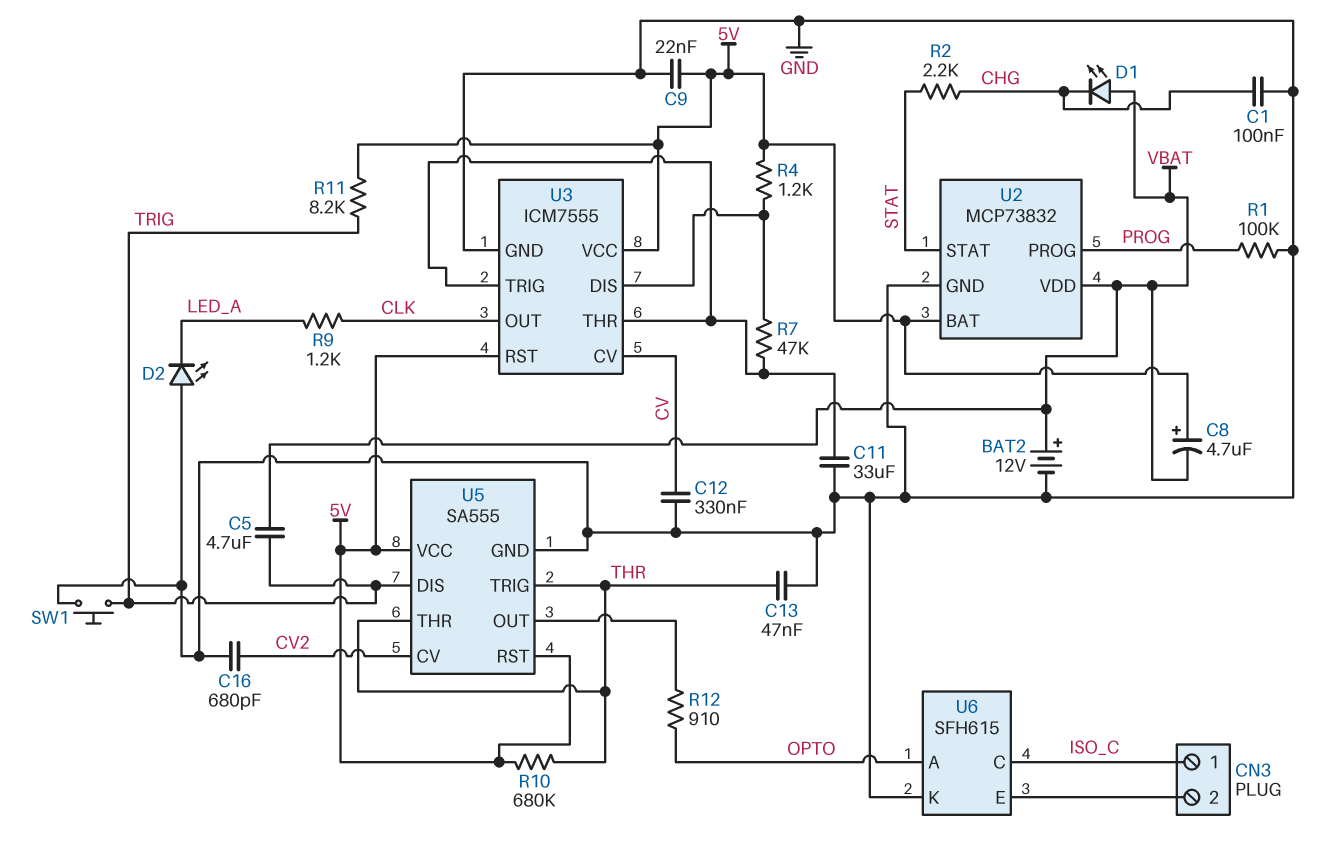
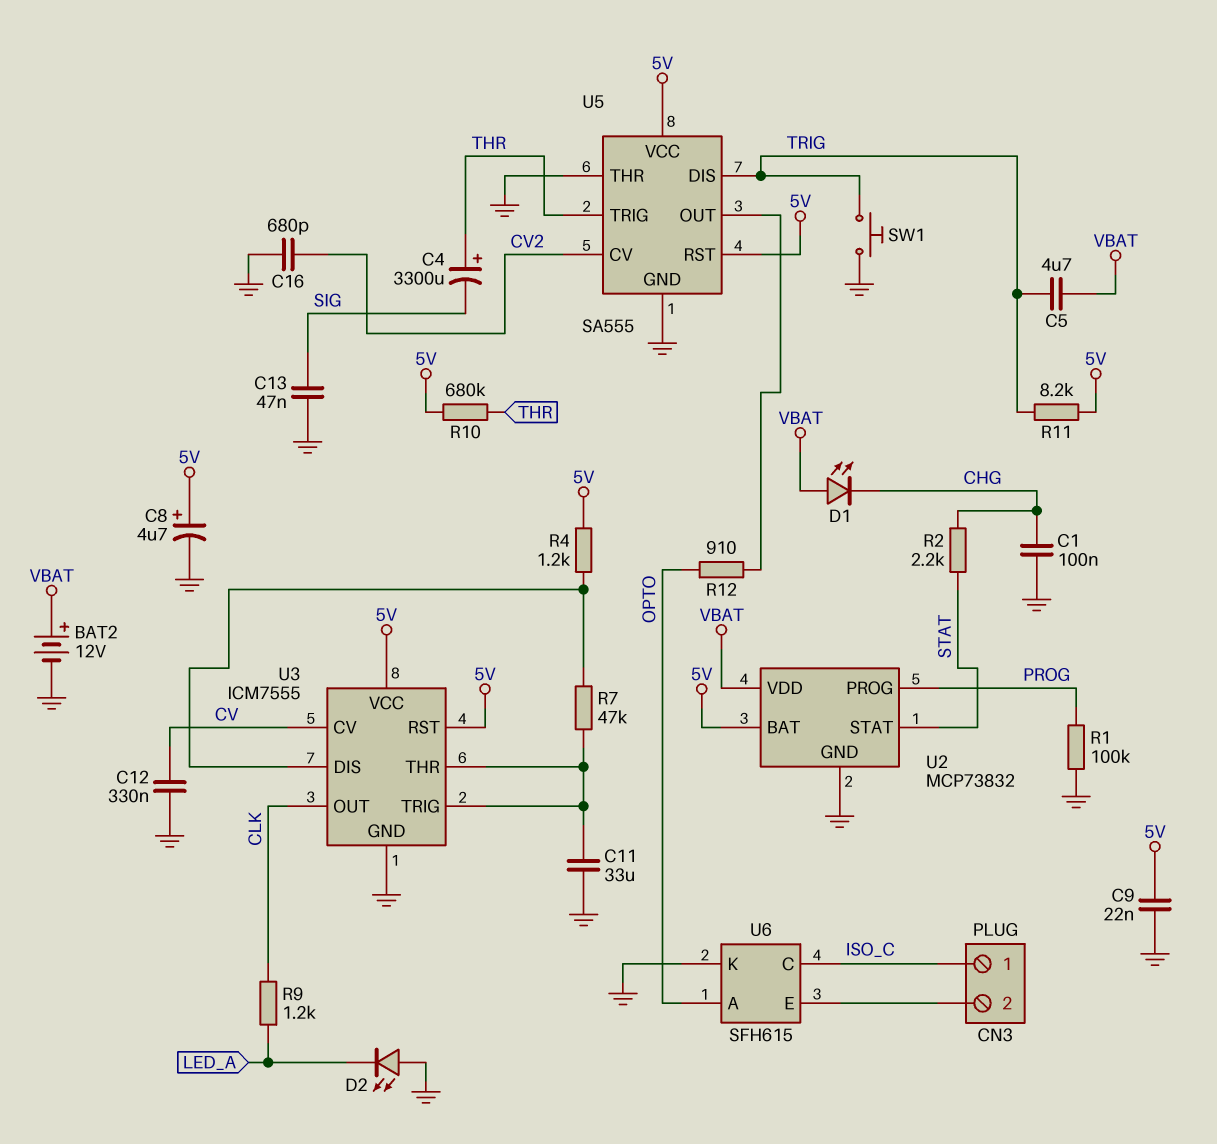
C4: none -> 3300uF (plus THR, minus SIG)
C8: 4.7uF (plus 5V, minus VBAT) -> 4.7uF (plus 5V, minus GND)
C13: 47nF (GND, THR) -> 47nF (GND, SIG)
U5 pin THR: THR -> GND

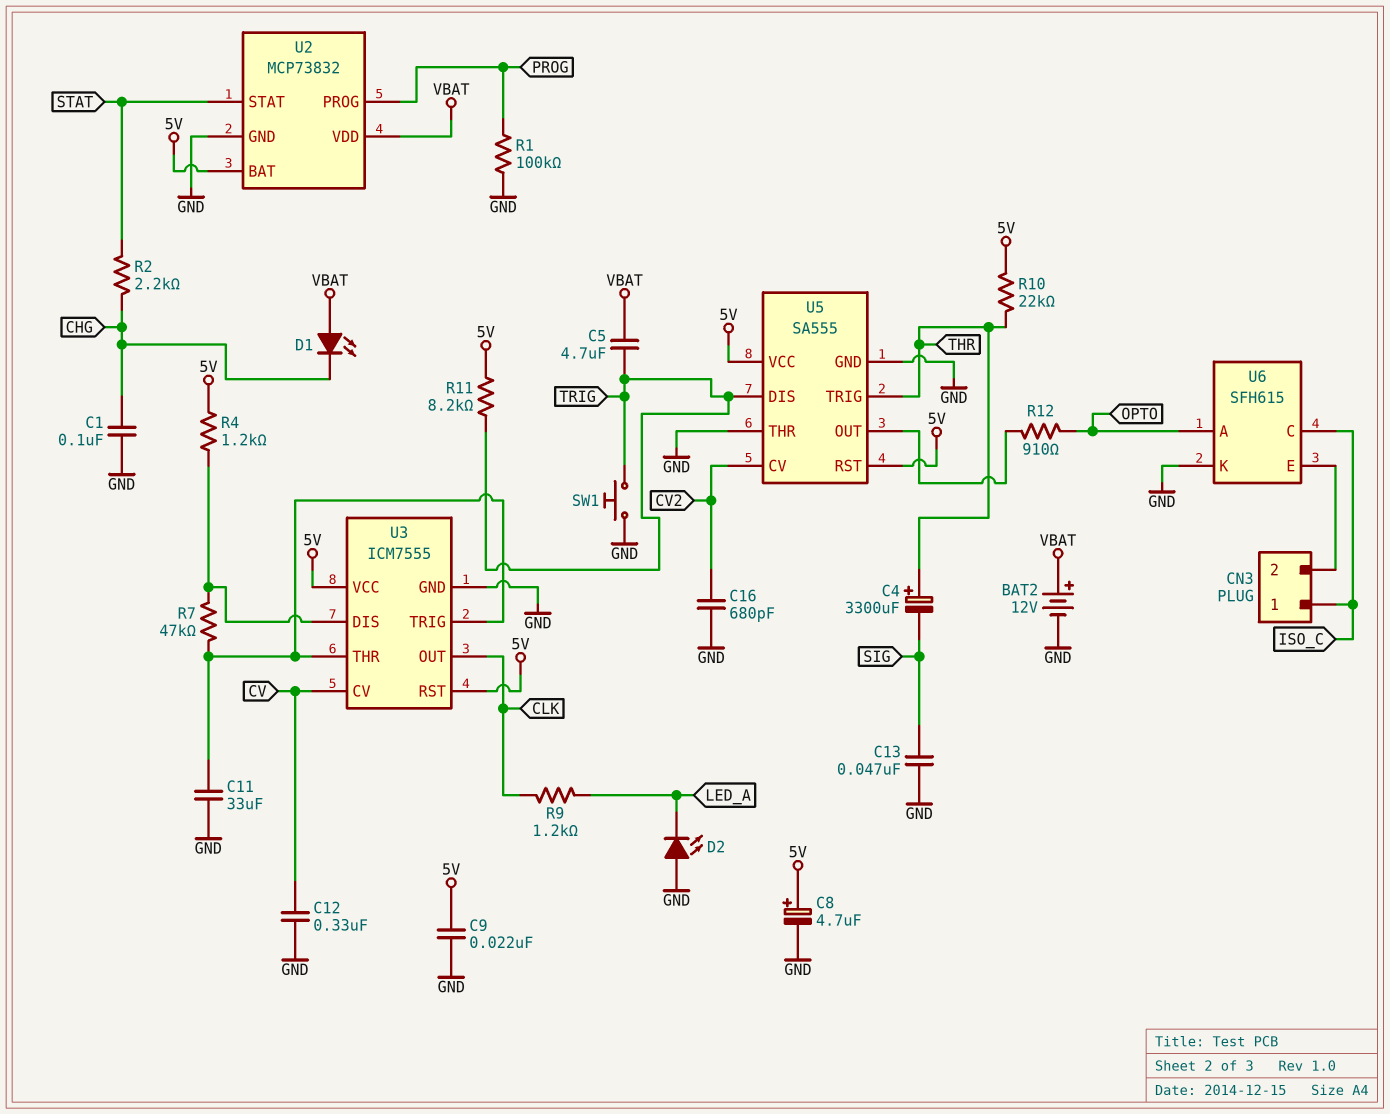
R10: 680k (5V, THR) -> 22k (5V, THR)

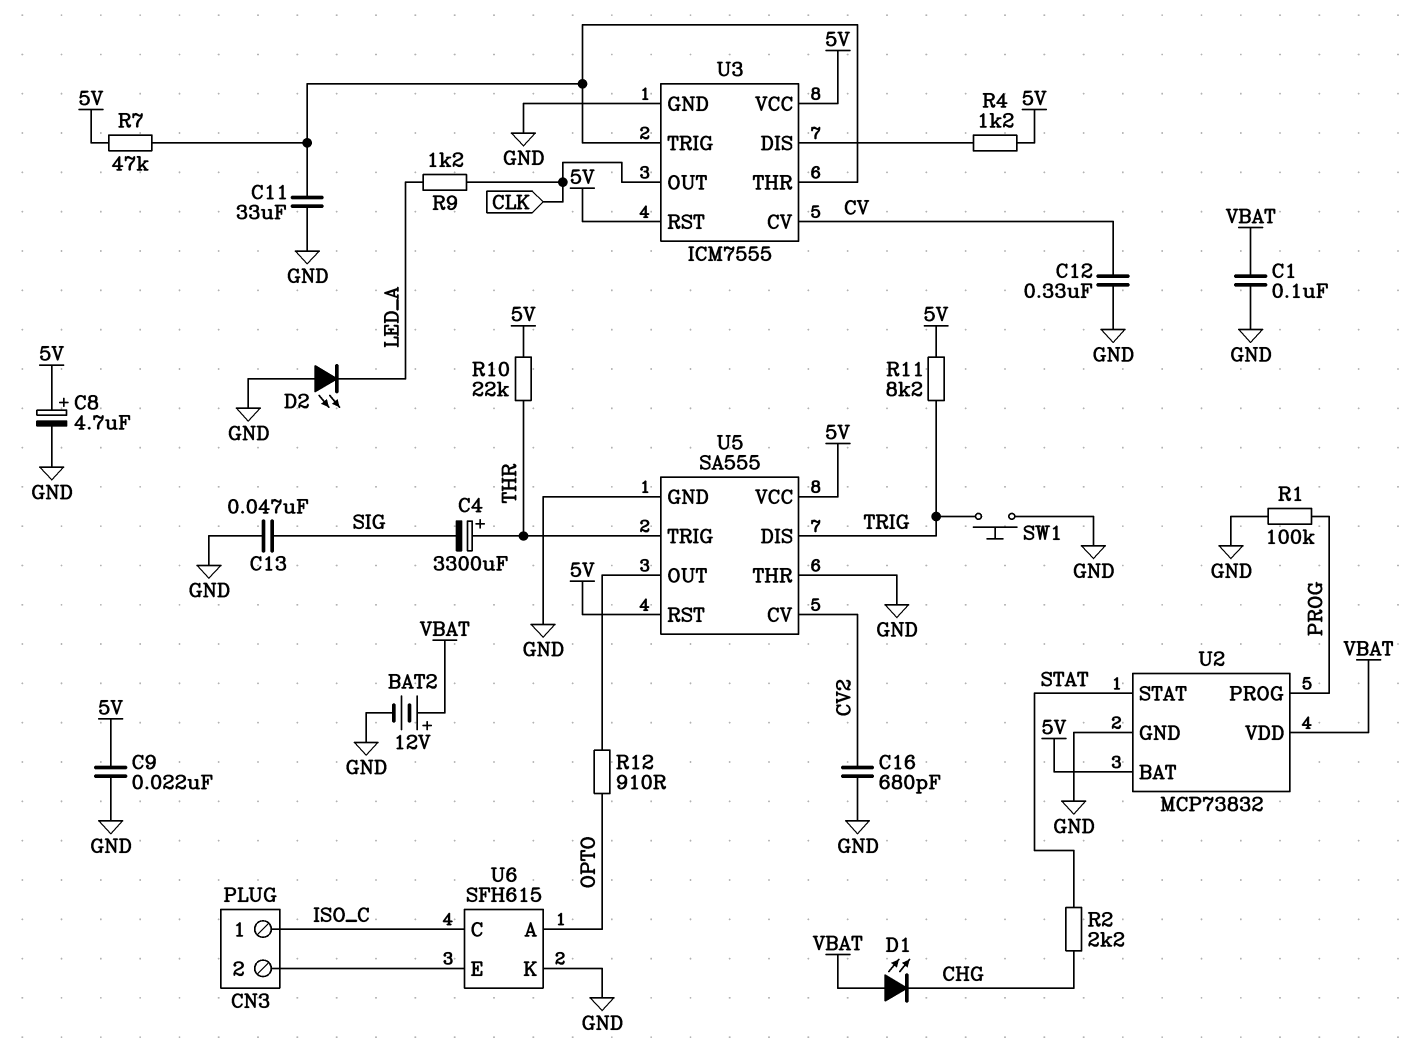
C1: 100nF (CHG, GND) -> 100nF (GND, VBAT)
C5: 4.7uF (TRIG, VBAT) -> none
R7: 47k (U3/DIS, U3/THR) -> 47k (5V, U3/THR)

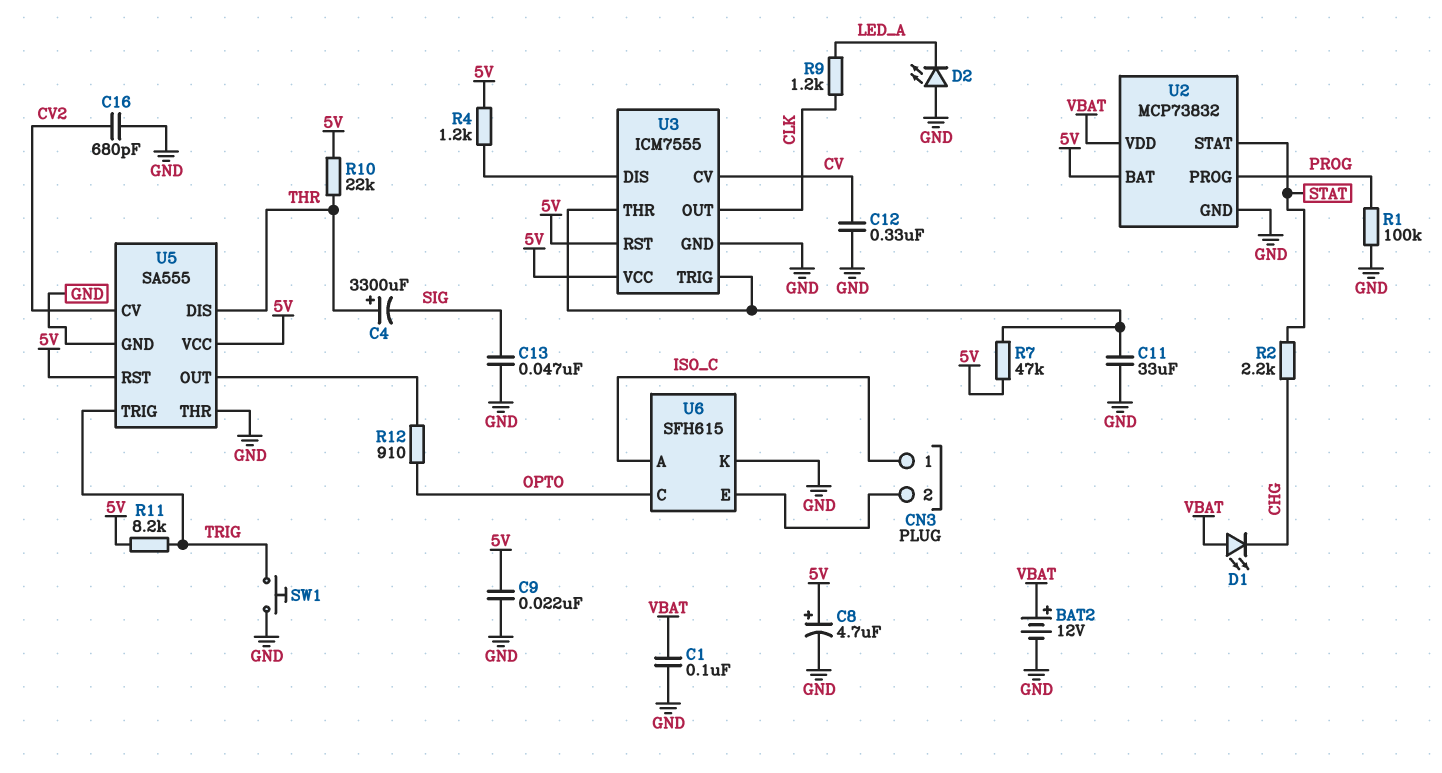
U5 pin DIS: TRIG -> THR
U5 pin TRIG: THR -> TRIG
U6 pin A: OPTO -> ISO_C
U6 pin C: ISO_C -> OPTO

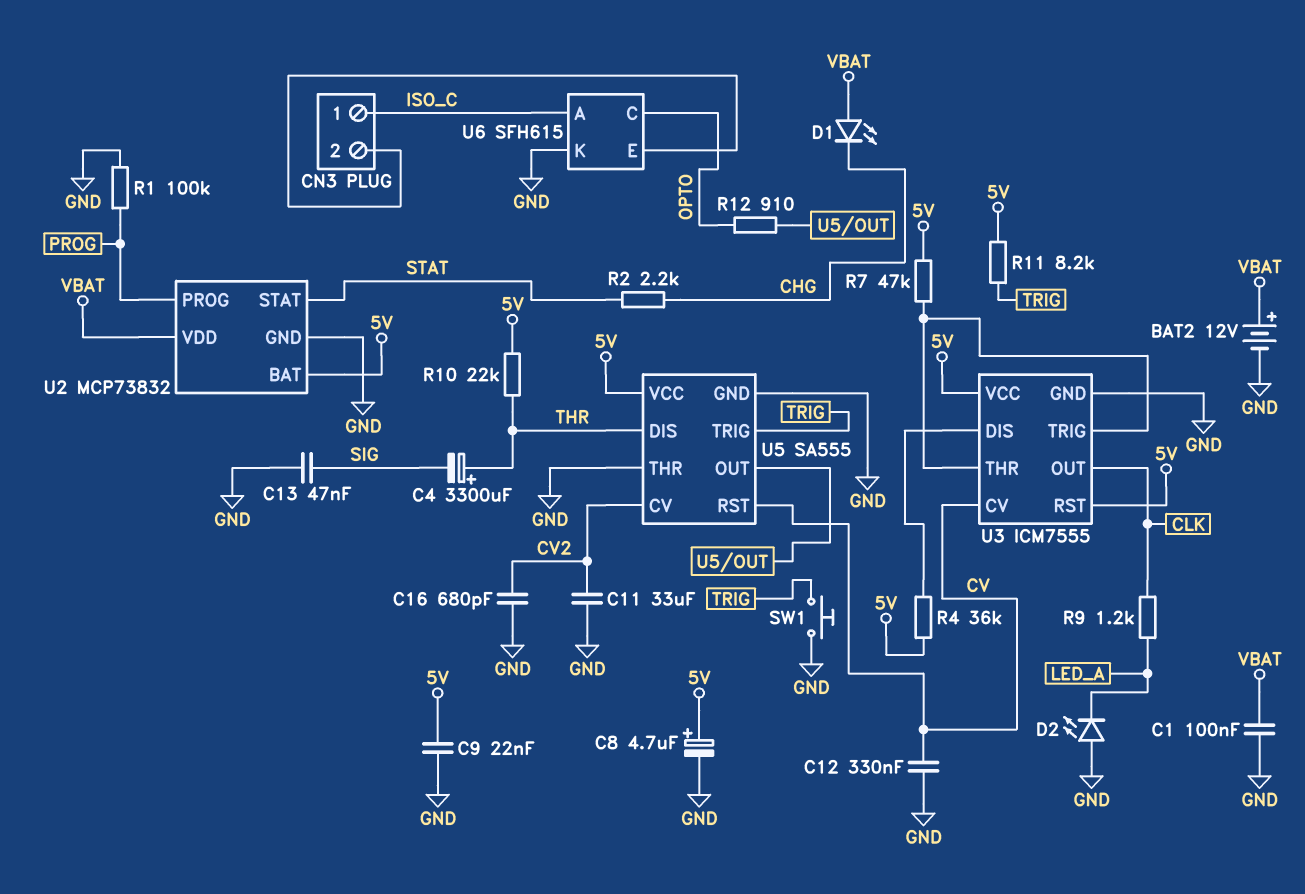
C11: 33uF (GND, U3/THR) -> 33uF (CV2, GND)
R4: 1.2k (5V, U3/DIS) -> 36k (5V, U3/DIS)
U5 pin RST: 5V -> CV

